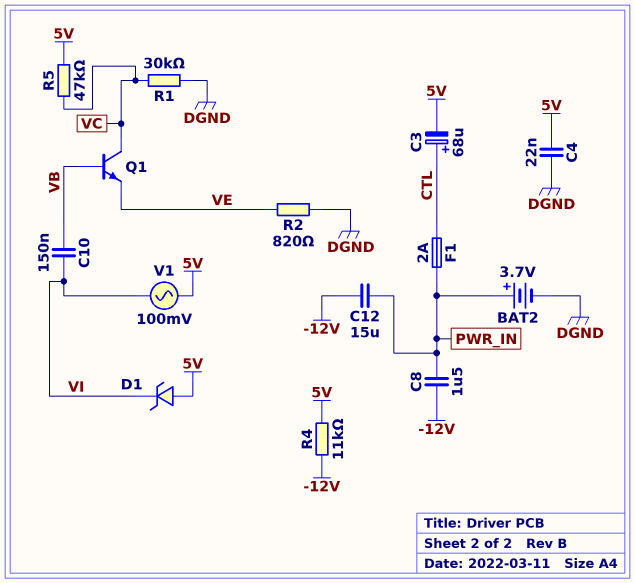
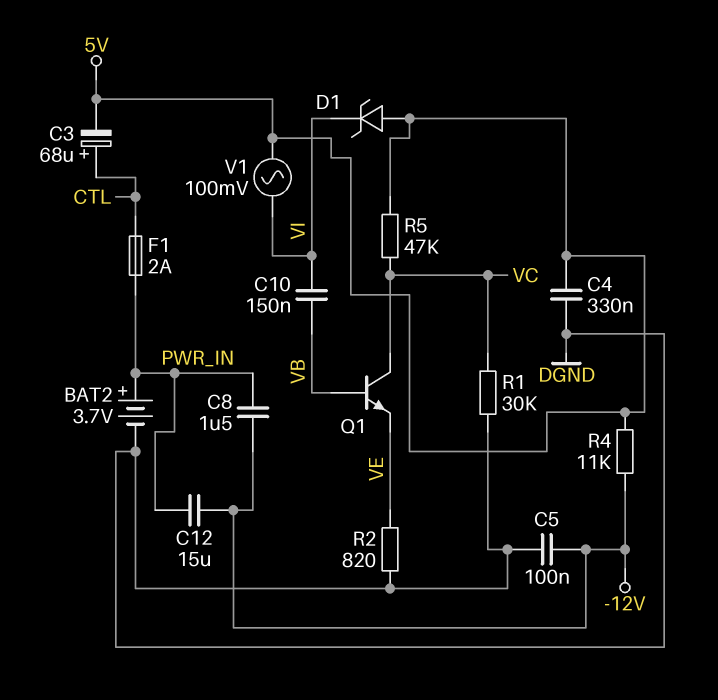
C4: 22nF (5V, DGND) -> 330nF (5V, DGND)
C5: none -> 100nF (-12V, DGND)

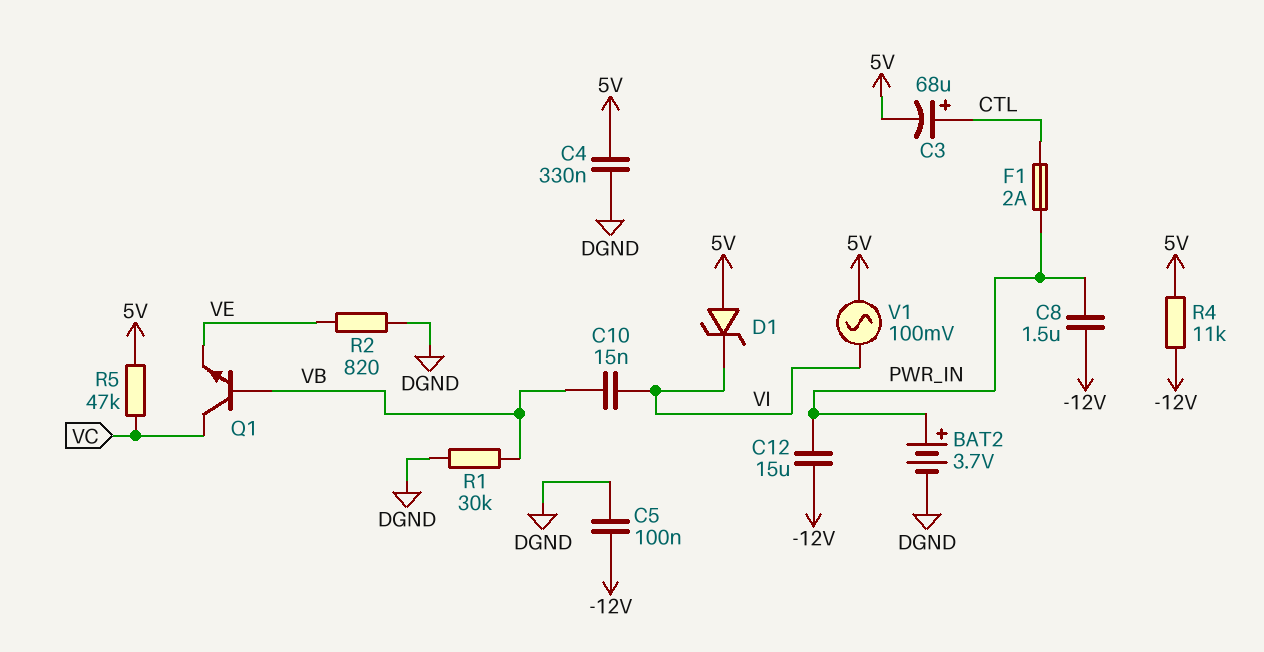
C10: 150nF (VB, VI) -> 15nF (VB, VI)
R1: 30k (DGND, VC) -> 30k (DGND, VB)

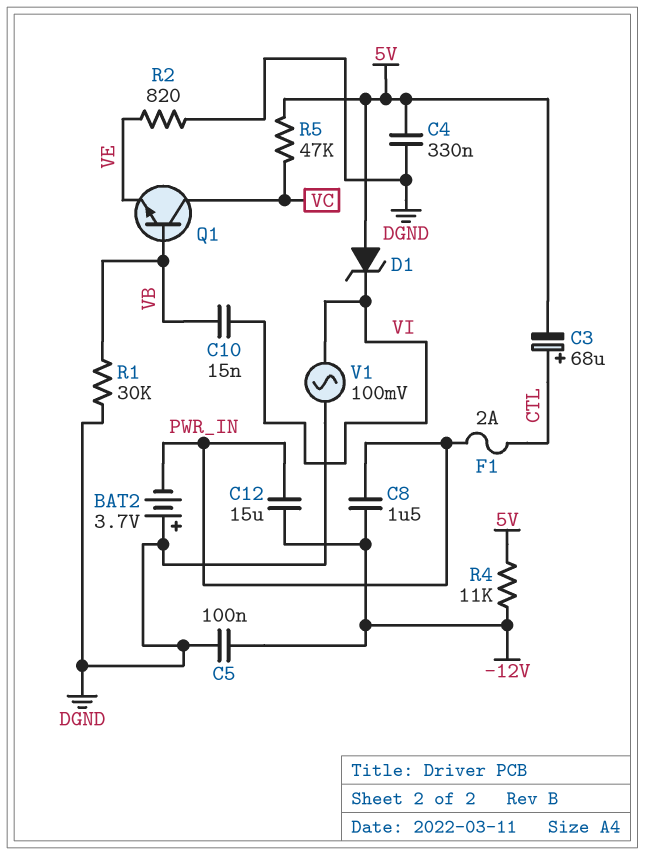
BAT2: 3.7V (plus PWR_IN, minus DGND) -> 3.7V (plus DGND, minus PWR_IN)
V1: AC 100mV (5V, VI) -> AC 100mV (DGND, VI)

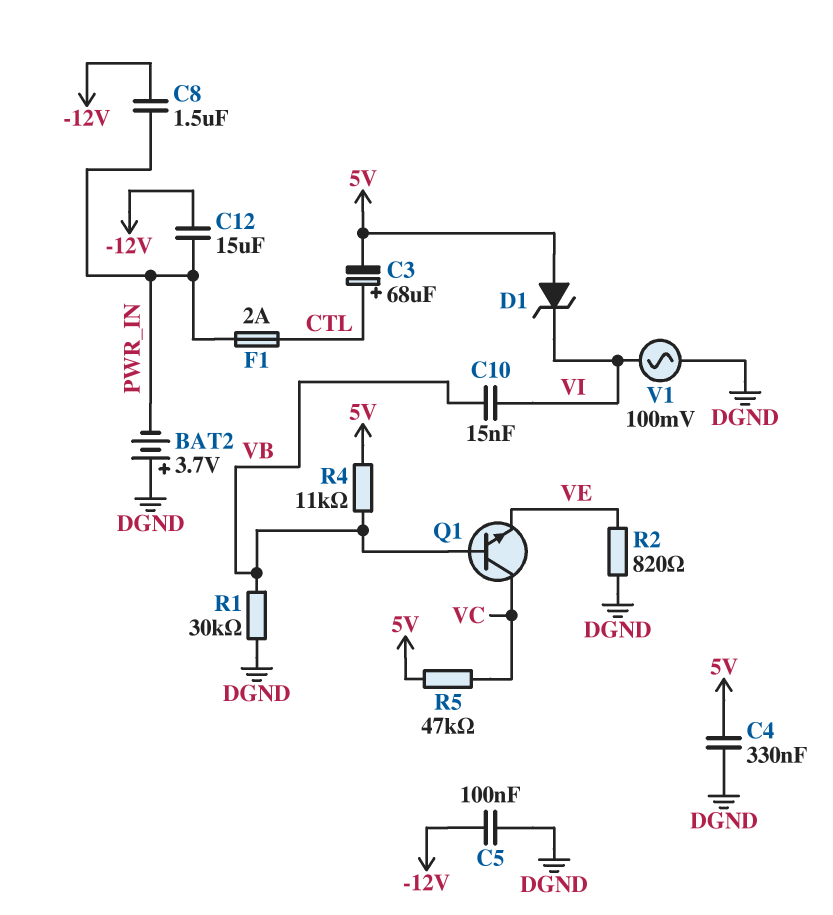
R4: 11k (-12V, 5V) -> 11k (5V, VB)

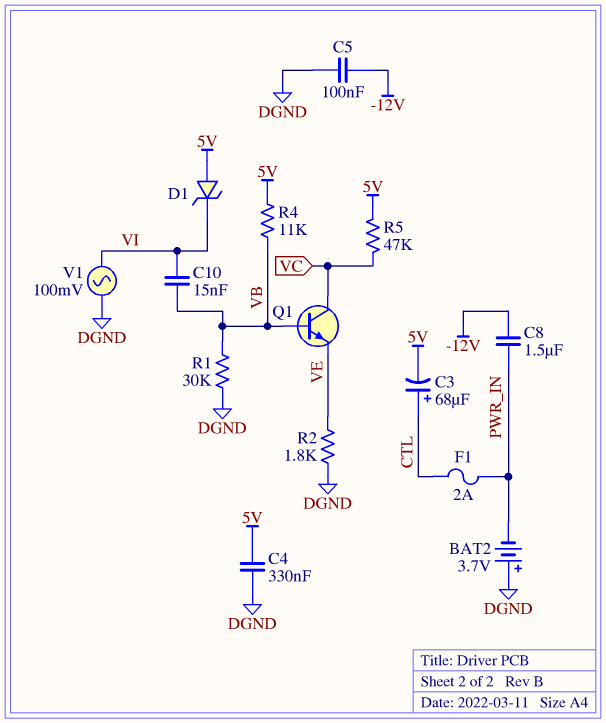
C12: 15uF (-12V, PWR_IN) -> none
R2: 820 (DGND, VE) -> 1.8k (DGND, VE)

